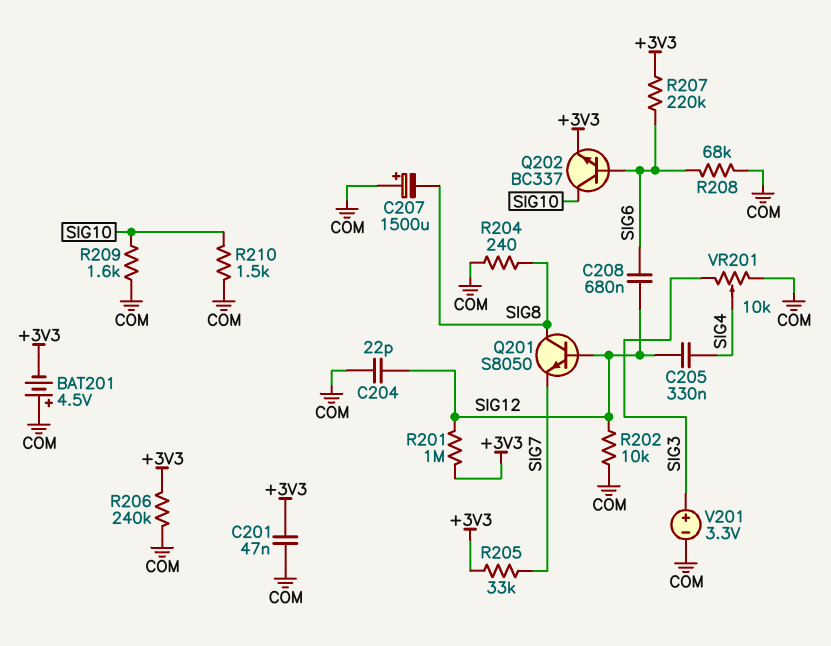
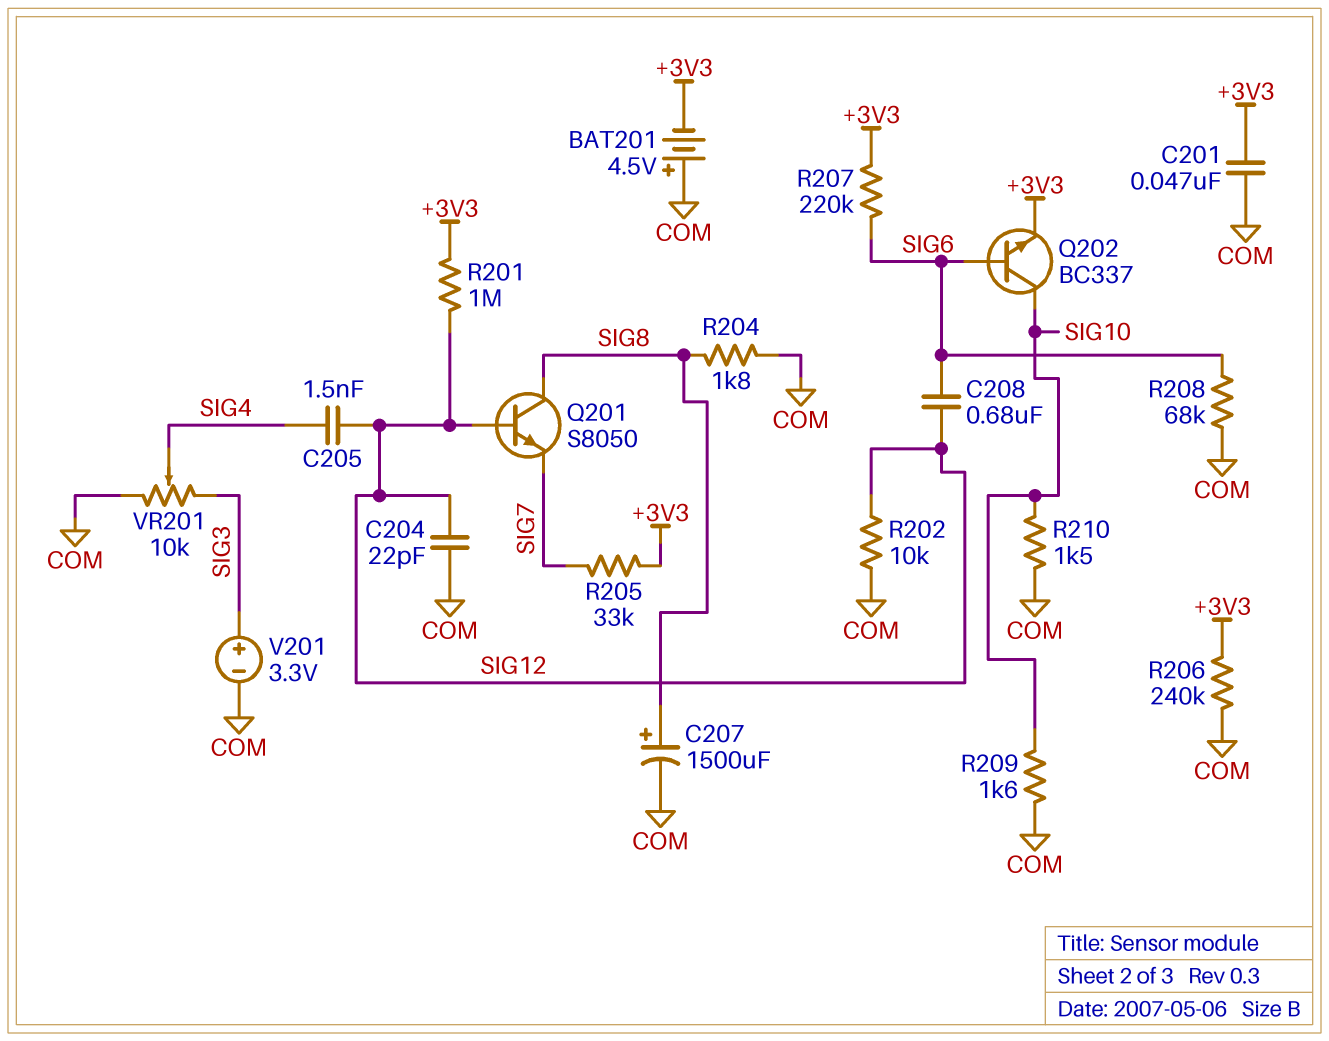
C205: 330nF (SIG4, SIG12) -> 1.5nF (SIG4, SIG12)
C207: 1500uF (plus COM, minus SIG8) -> 1500uF (plus SIG8, minus COM)
R204: 240 (COM, SIG8) -> 1.8k (COM, SIG8)

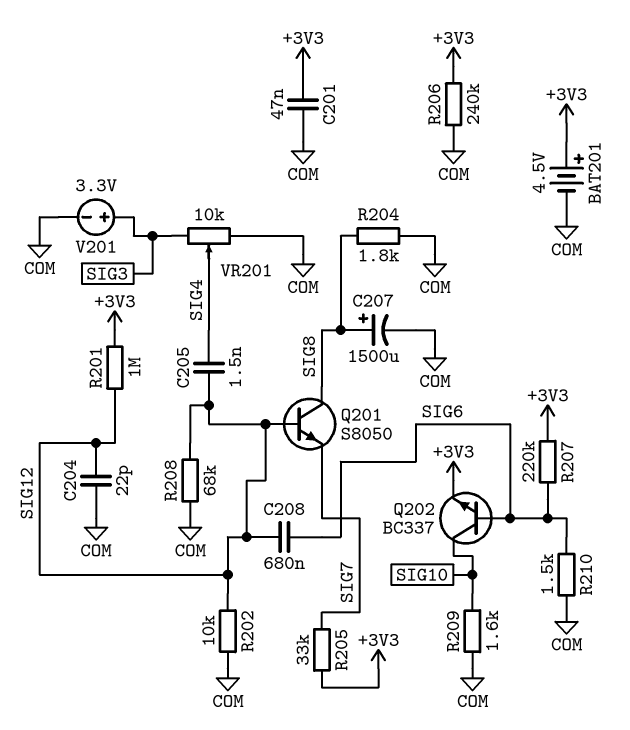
BAT201: 4.5V (plus COM, minus +3V3) -> 4.5V (plus +3V3, minus COM)
R208: 68k (COM, SIG6) -> 68k (COM, SIG12)
R210: 1.5k (COM, SIG10) -> 1.5k (COM, SIG6)

